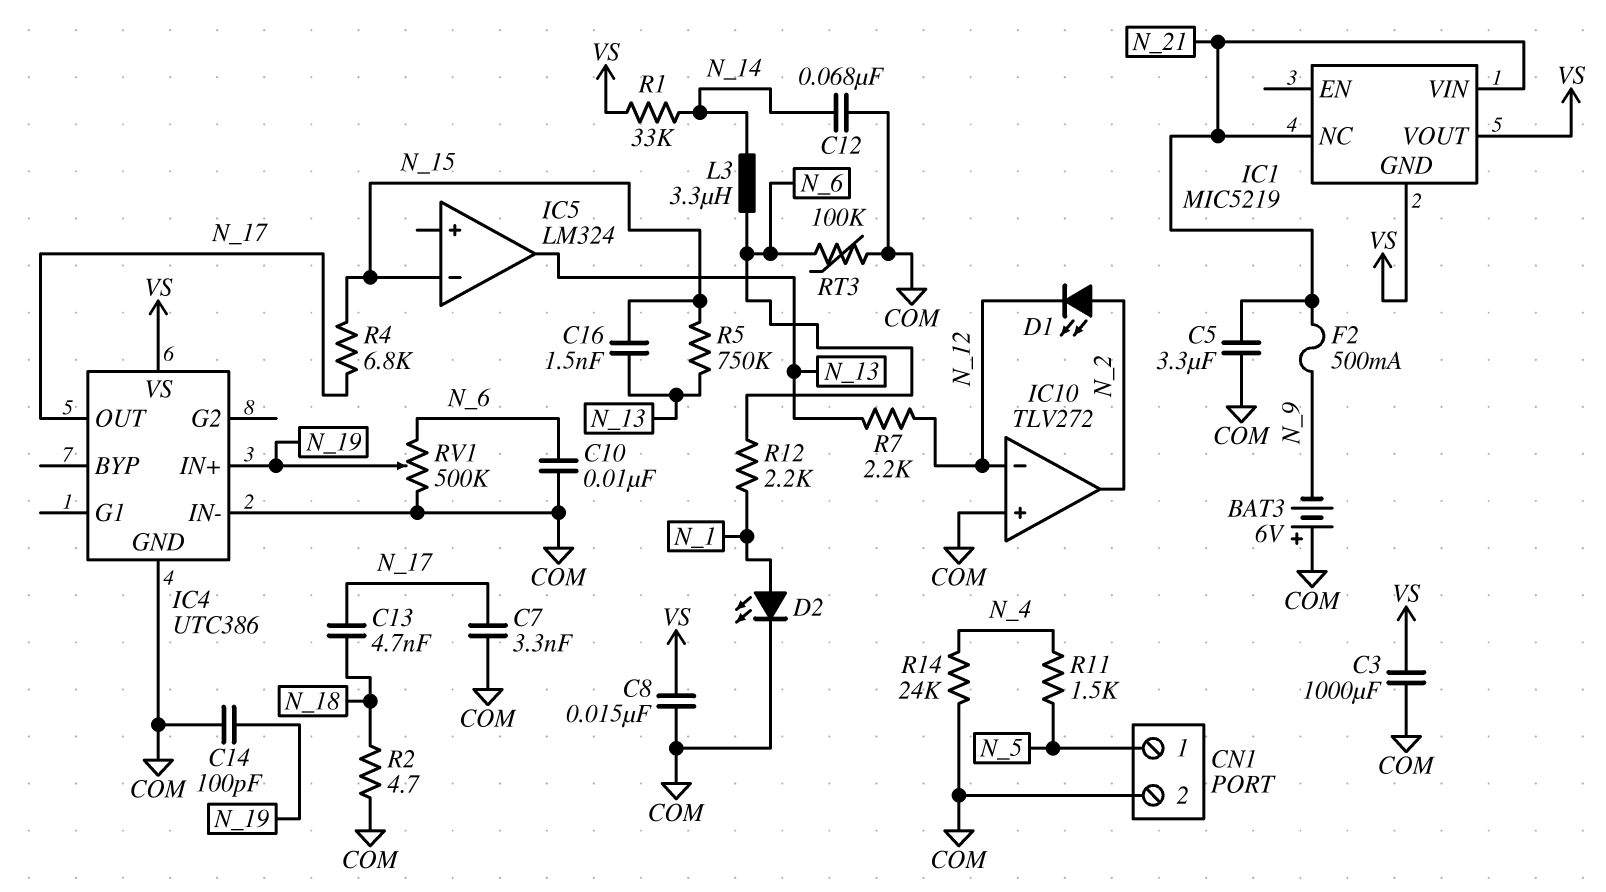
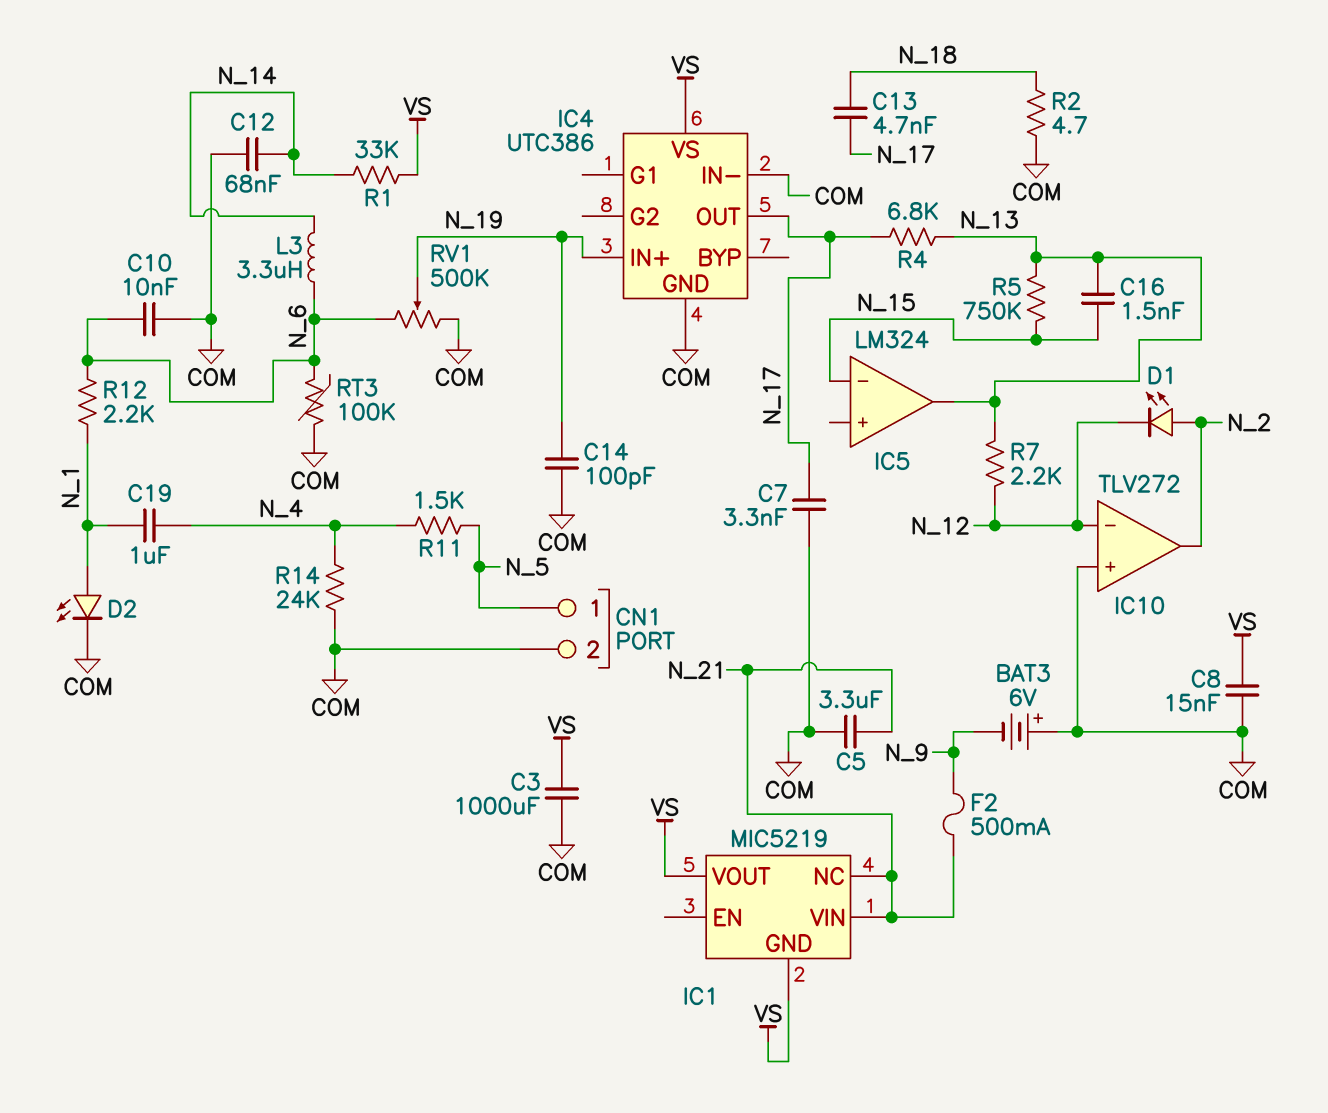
C19: none -> 1uF (N_1, N_4)
R4: 6.8k (N_15, N_17) -> 6.8k (N_13, N_17)

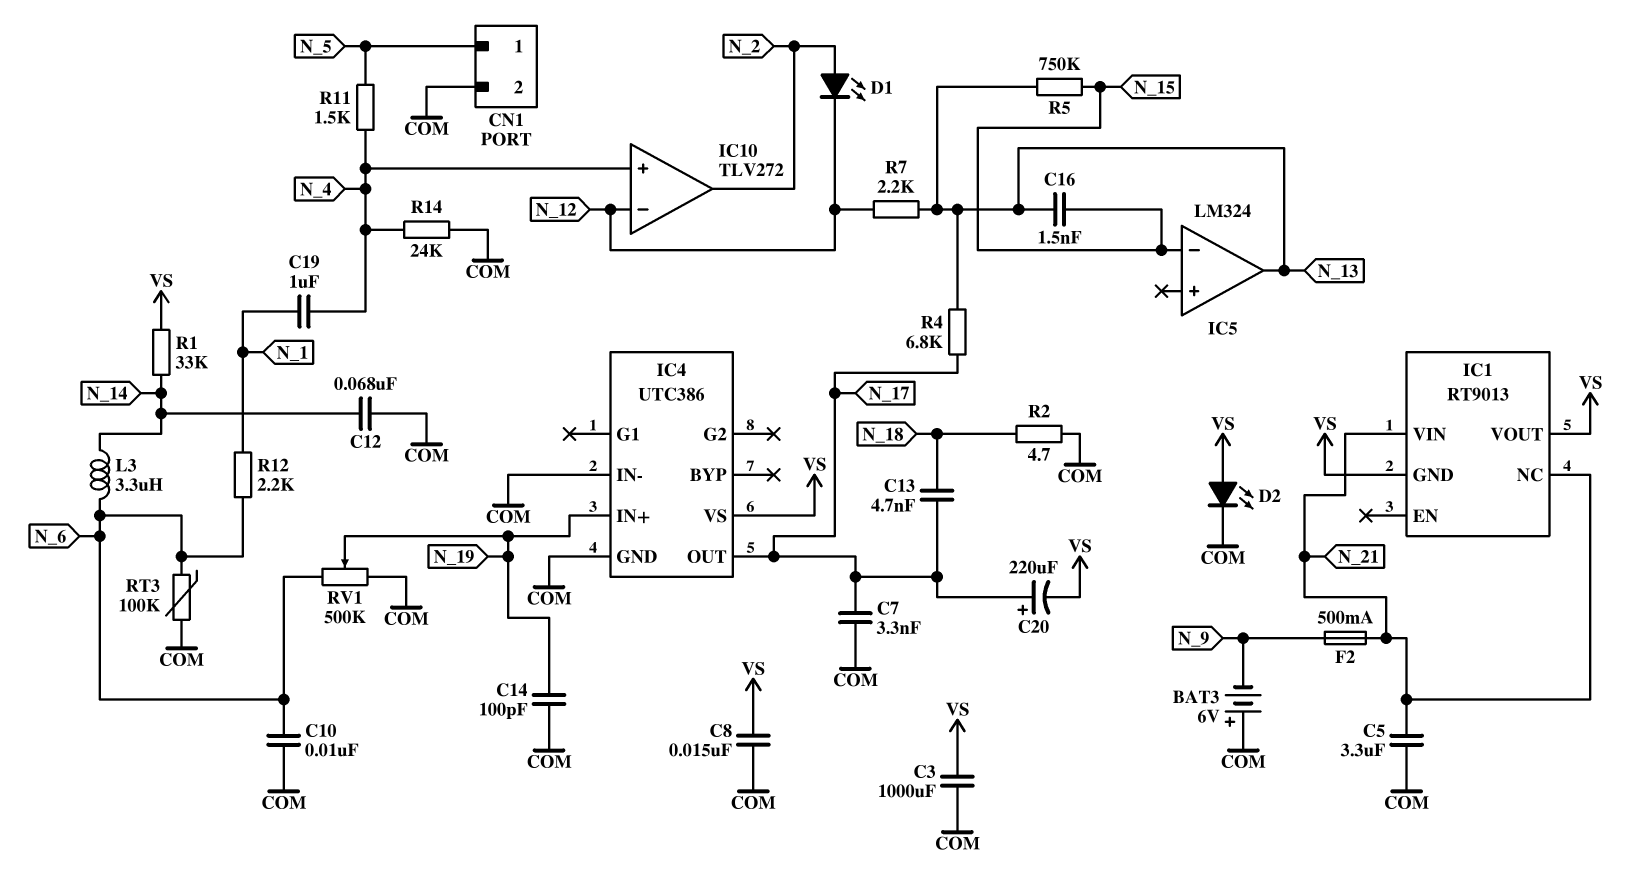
C20: none -> 220uF (plus N_17, minus VS)
D2: LED (A N_1, K COM) -> LED (A VS, K COM)
IC1: MIC5219 -> RT9013
IC10 pin in+: COM -> N_4

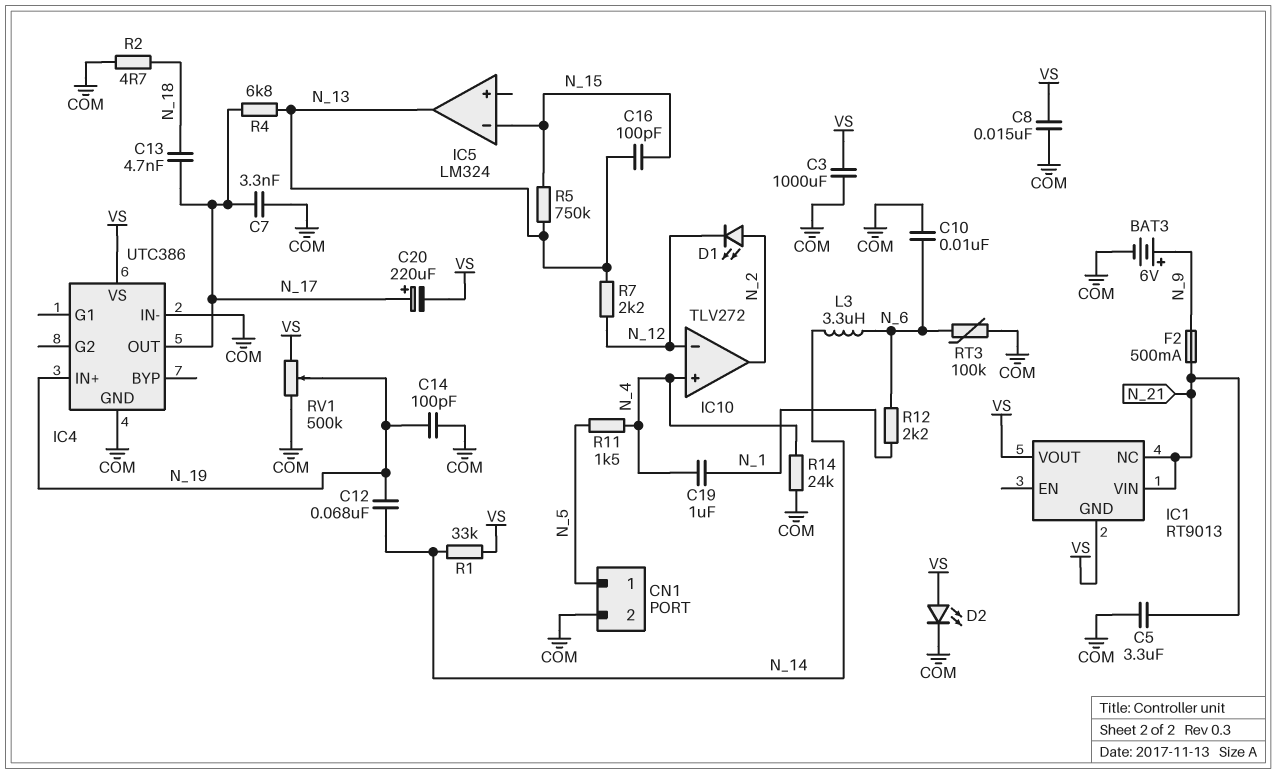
BAT3: 6V (plus COM, minus N_9) -> 6V (plus N_9, minus COM)
C12: 68nF (COM, N_14) -> 68nF (N_14, N_19)
C16: 1.5nF (N_13, N_15) -> 100pF (N_13, N_15)
RV1: 500k (COM, N_6, wiper N_19) -> 500k (COM, VS, wiper N_19)

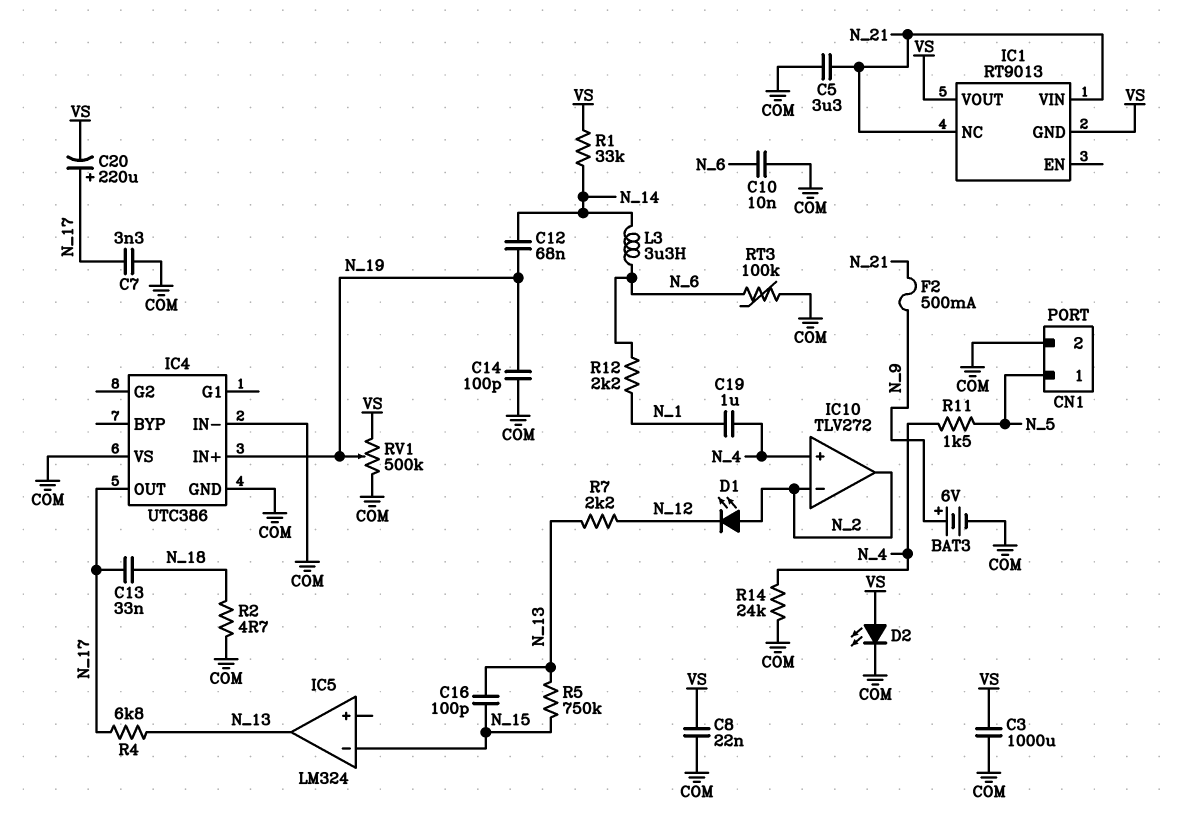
C8: 15nF (COM, VS) -> 22nF (COM, VS)
C13: 4.7nF (N_17, N_18) -> 33nF (N_17, N_18)
IC4 pin VS: VS -> COM
IC10 pin in-: N_12 -> N_2

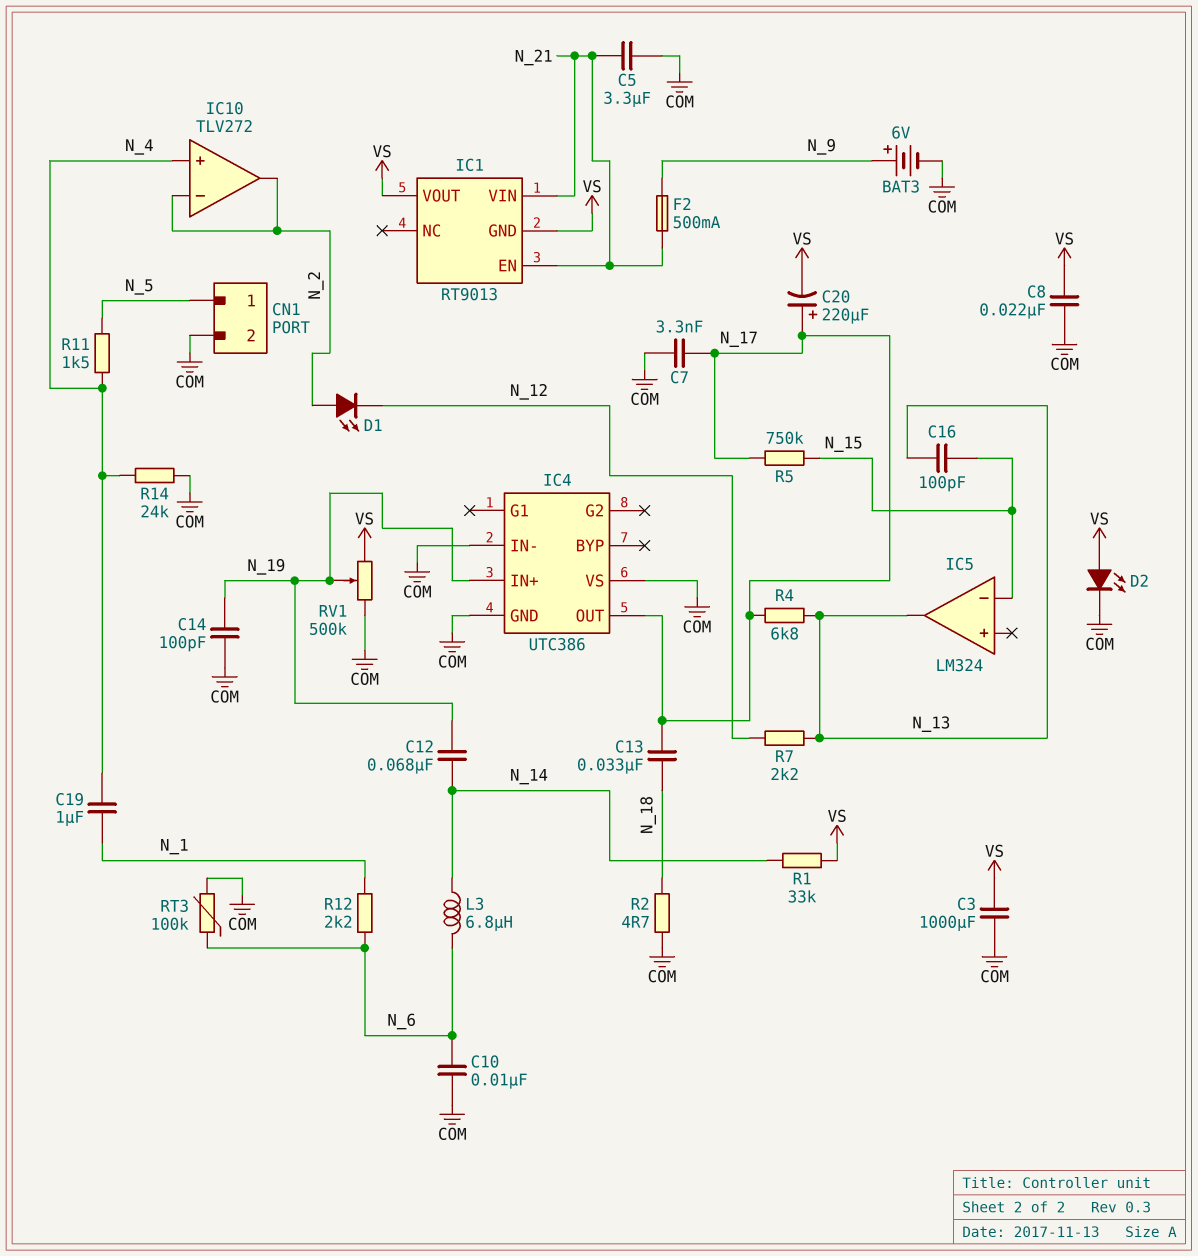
IC1 pin EN: none -> N_21
IC1 pin NC: N_21 -> none
L3: 3.3uH (N_6, N_14) -> 6.8uH (N_6, N_14)
R5: 750k (N_13, N_15) -> 750k (N_15, N_17)

